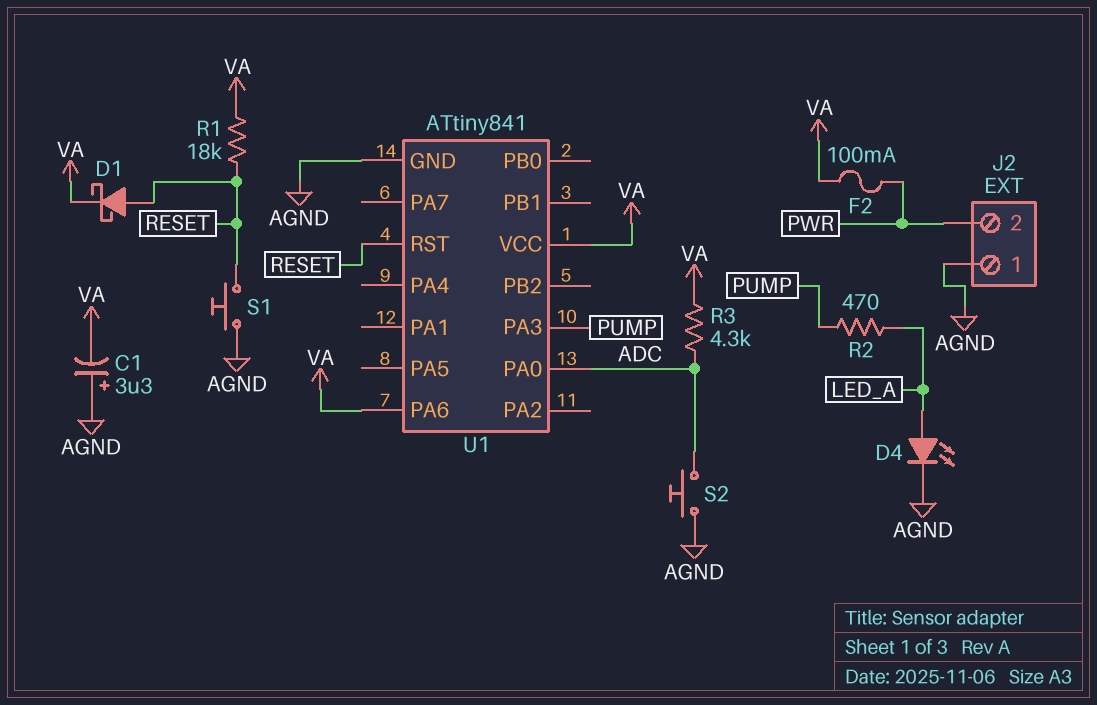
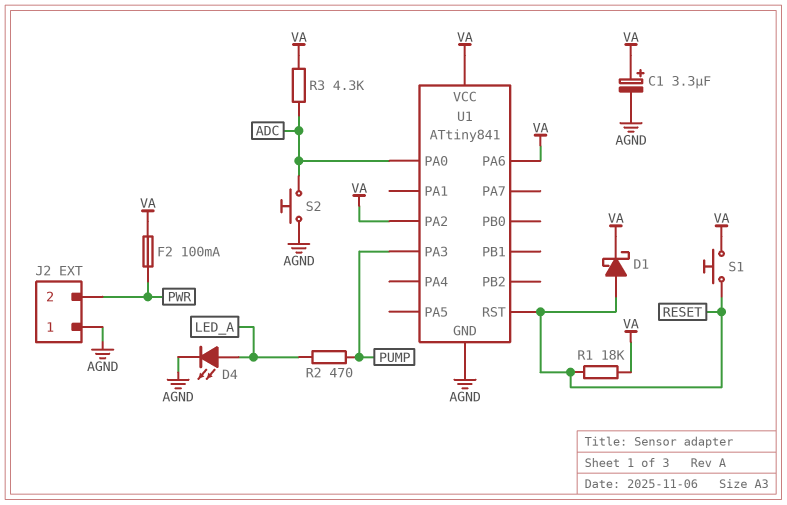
C1: 3.3uF (plus AGND, minus VA) -> 3.3uF (plus VA, minus AGND)
S1: button (AGND, RESET) -> button (RESET, VA)
U1 pin PA2: none -> VA

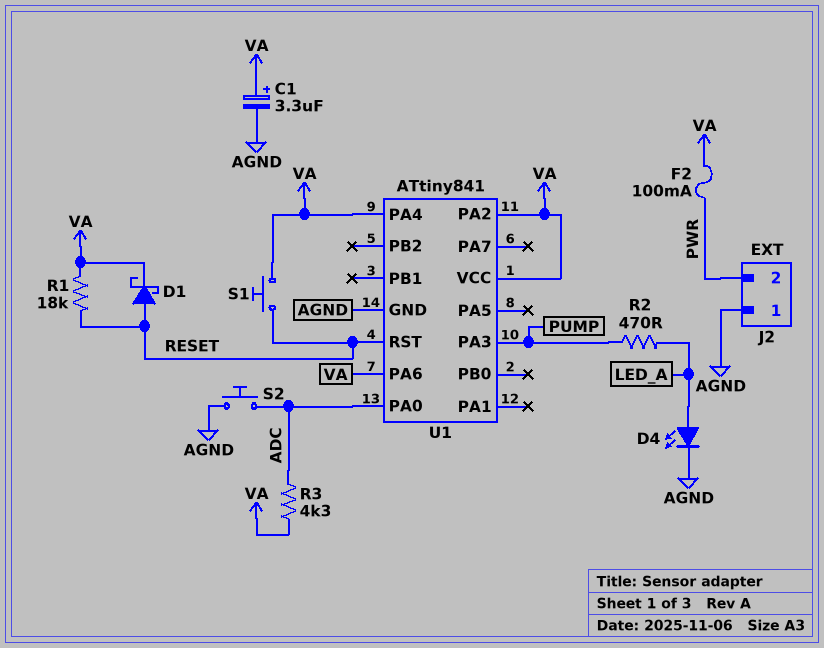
U1 pin PA4: none -> VA

